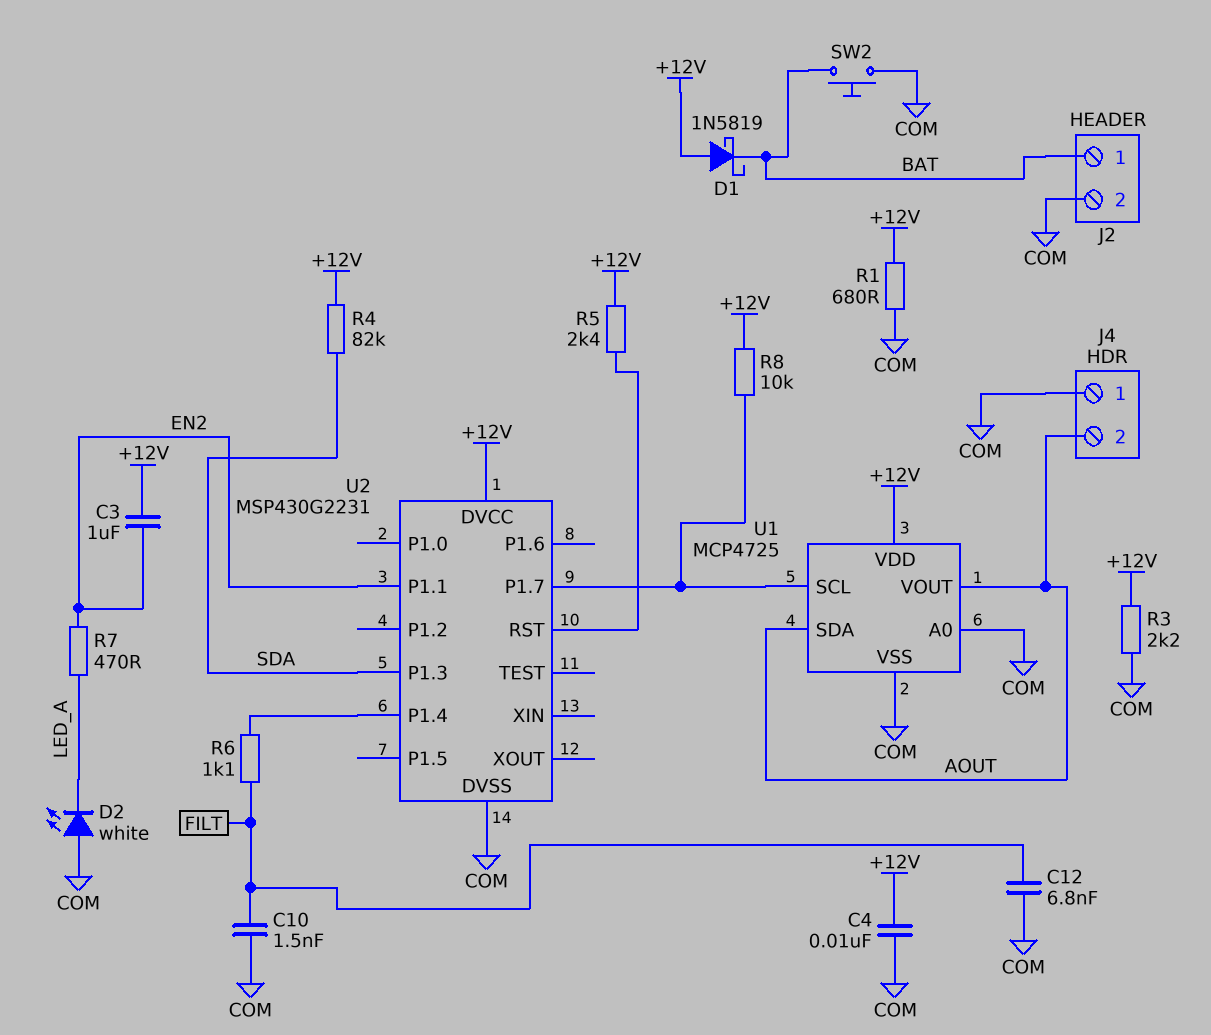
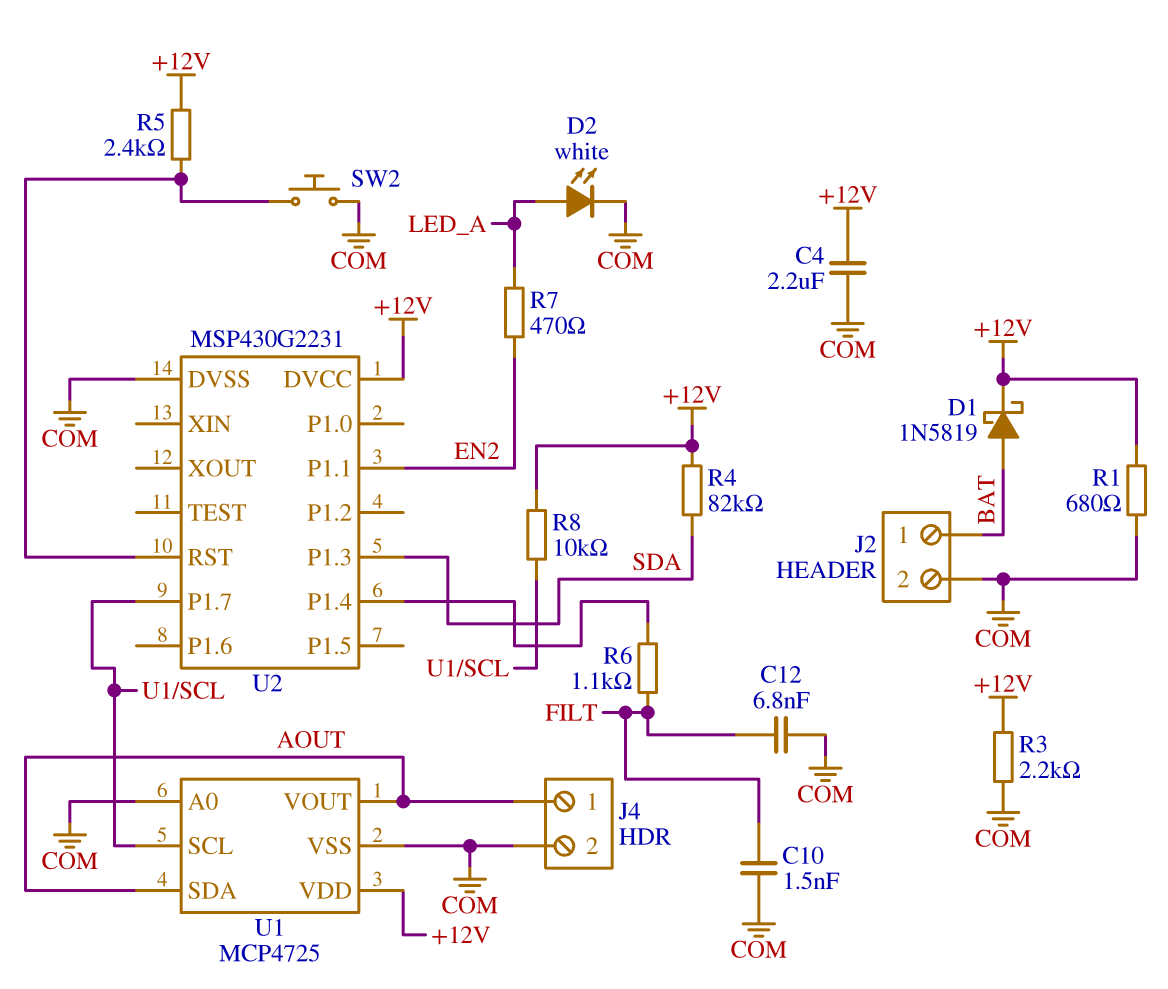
C3: 1uF (+12V, EN2) -> none
C4: 10nF (+12V, COM) -> 2.2uF (+12V, COM)
D1: schottky 1N5819 (A +12V, K BAT) -> schottky 1N5819 (A BAT, K +12V)
D2: LED white (A COM, K LED_A) -> LED white (A LED_A, K COM)
J4 pin 1: COM -> AOUT
J4 pin 2: AOUT -> COM
SW2: button (BAT, COM) -> button (COM, U2/RST)

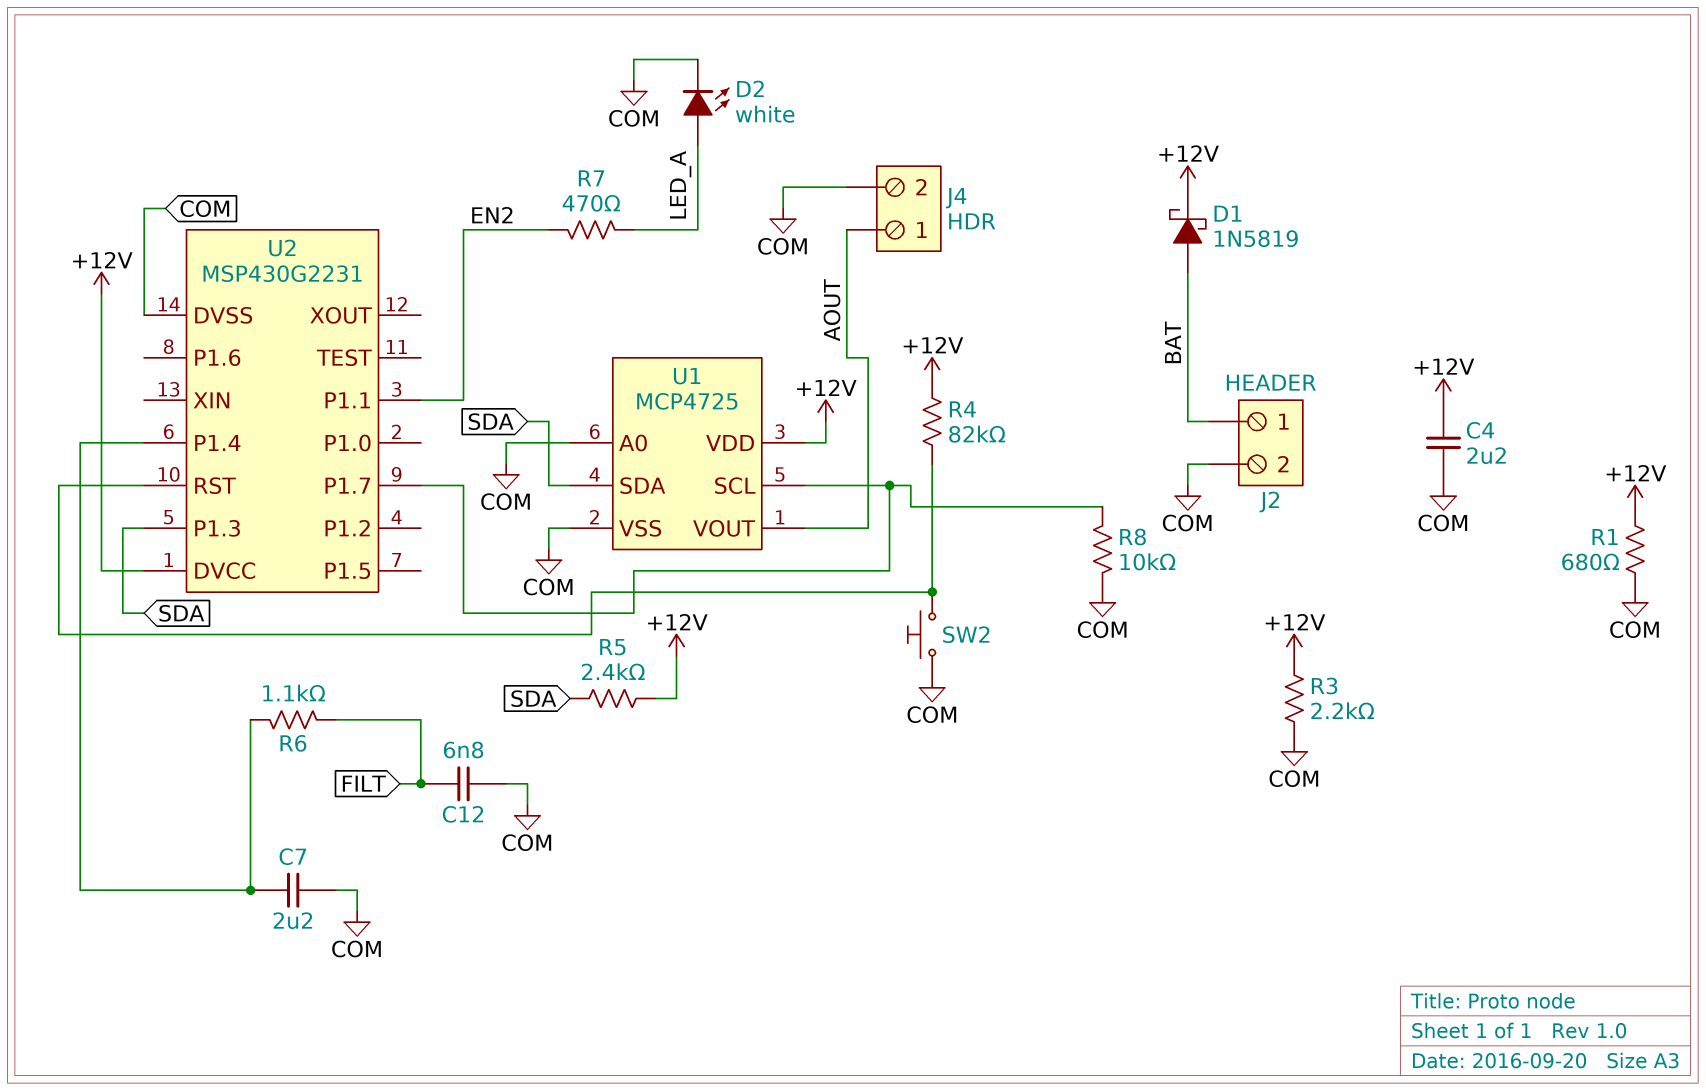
C7: none -> 2.2uF (COM, U2/P1.4)
C10: 1.5nF (COM, FILT) -> none
R4: 82k (+12V, SDA) -> 82k (+12V, U2/RST)
R5: 2.4k (+12V, U2/RST) -> 2.4k (+12V, SDA)
R8: 10k (+12V, U1/SCL) -> 10k (COM, U1/SCL)
U1 pin SDA: AOUT -> SDA

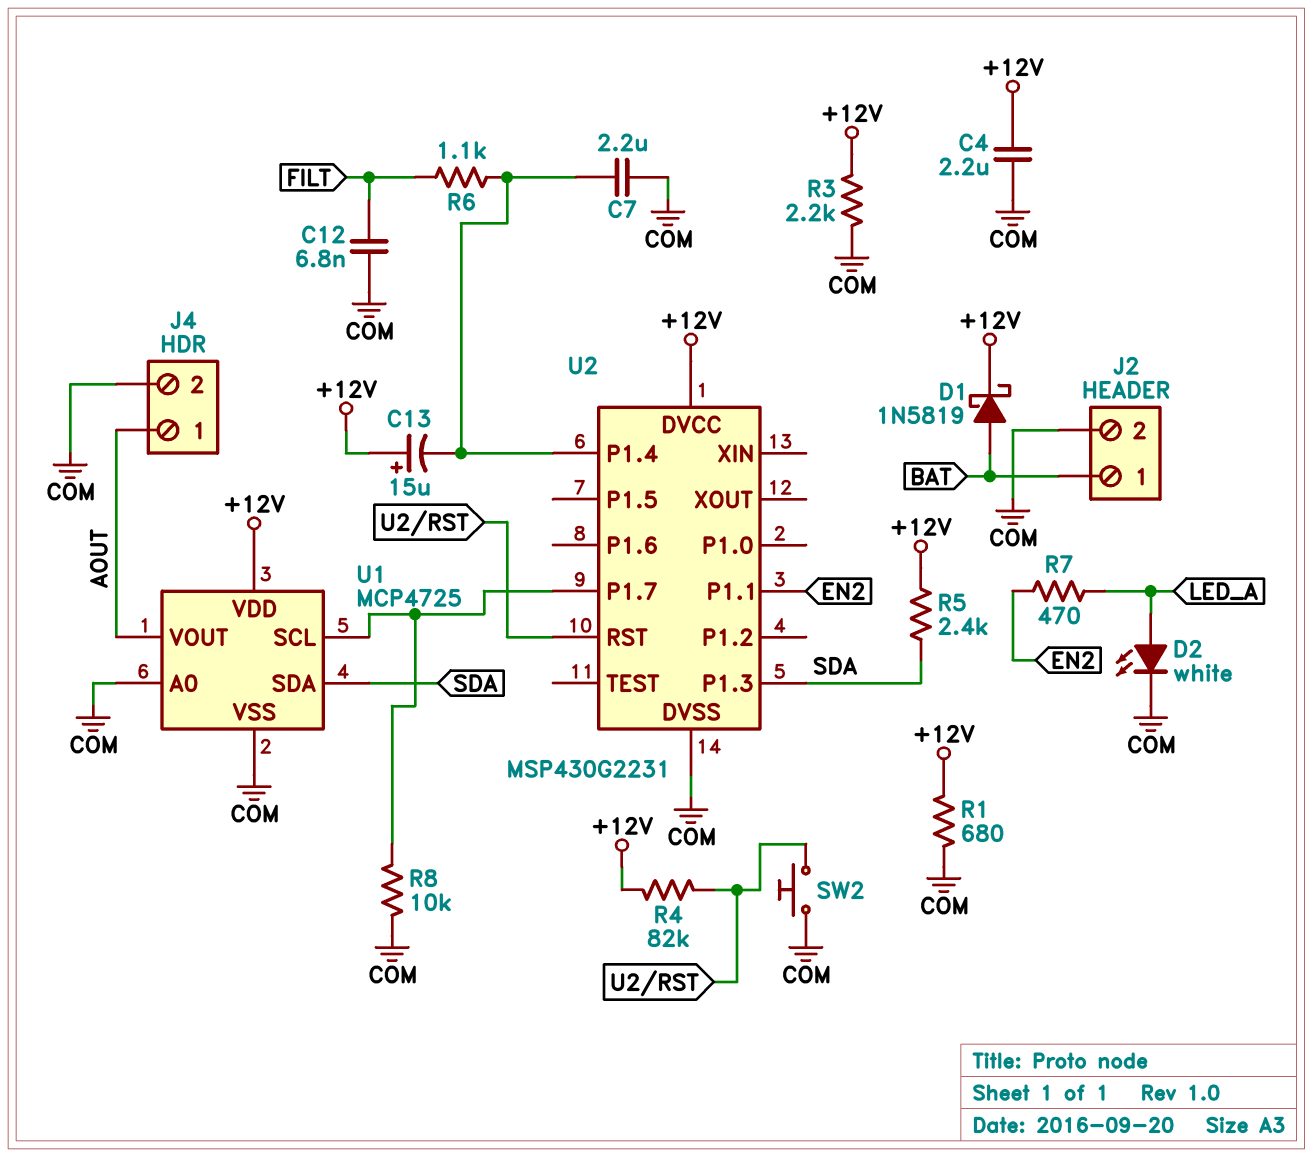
C13: none -> 15uF (plus +12V, minus U2/P1.4)

